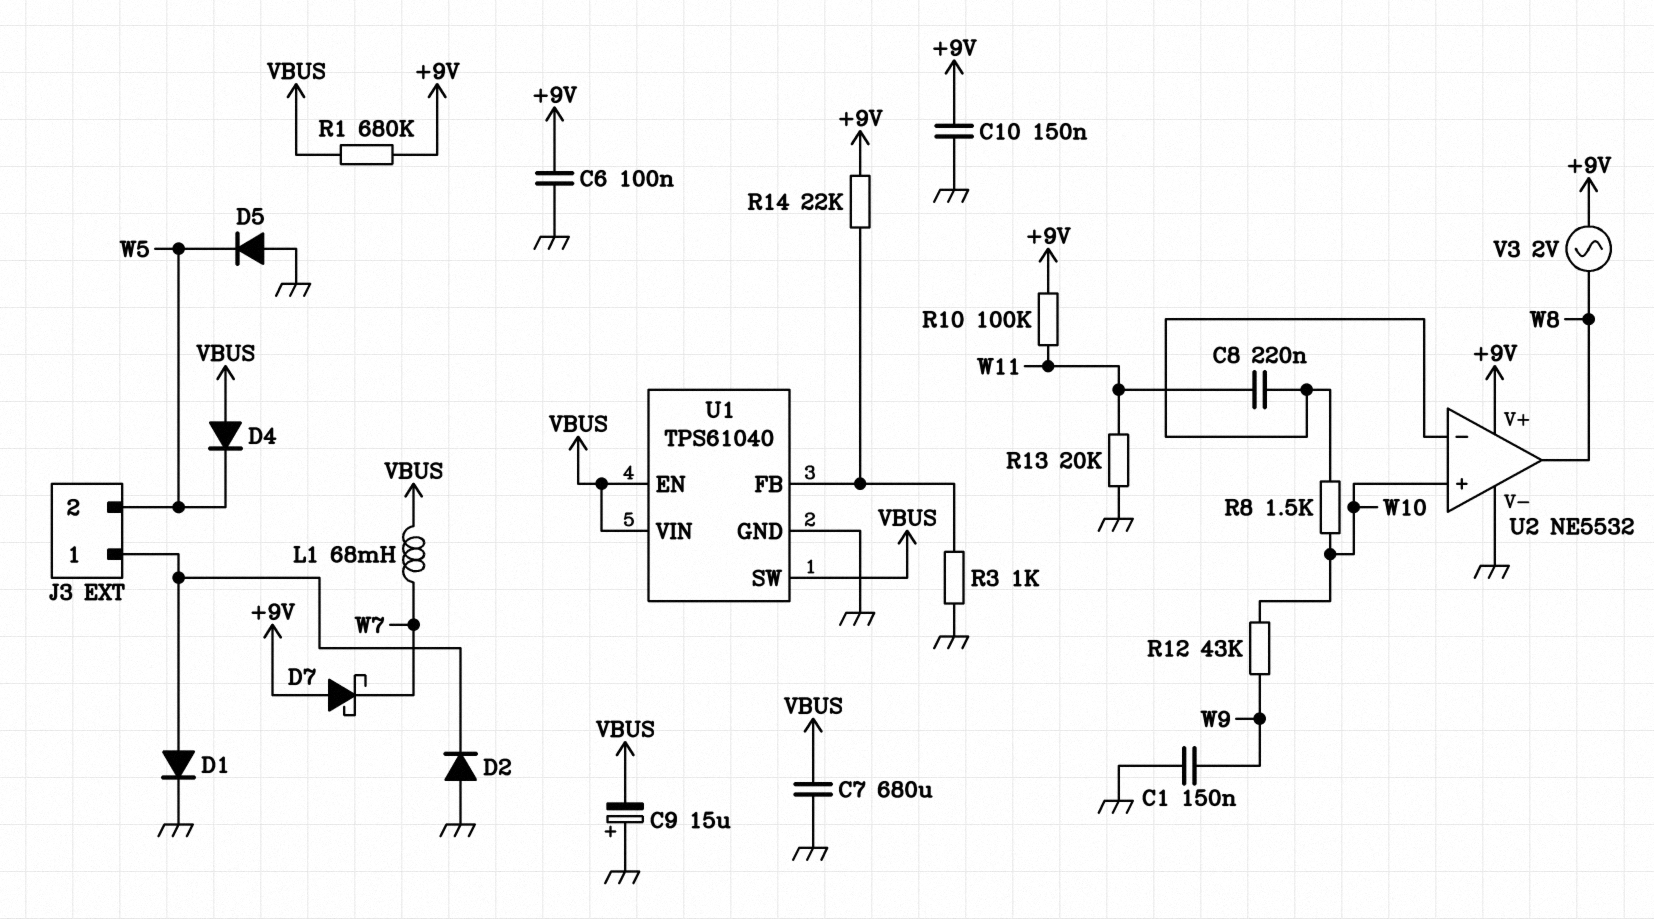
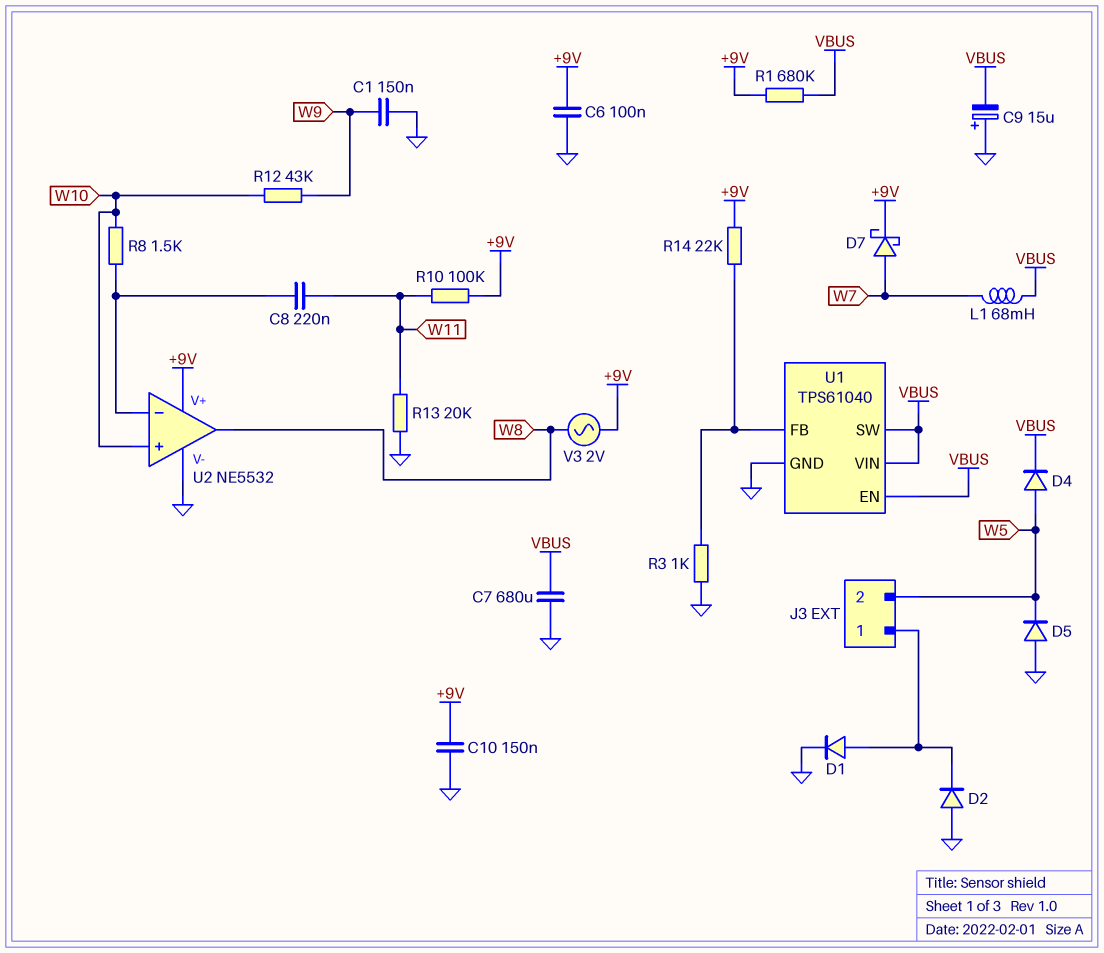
D4: diode (A VBUS, K W5) -> diode (A W5, K VBUS)
D7: schottky (A +9V, K W7) -> schottky (A W7, K +9V)

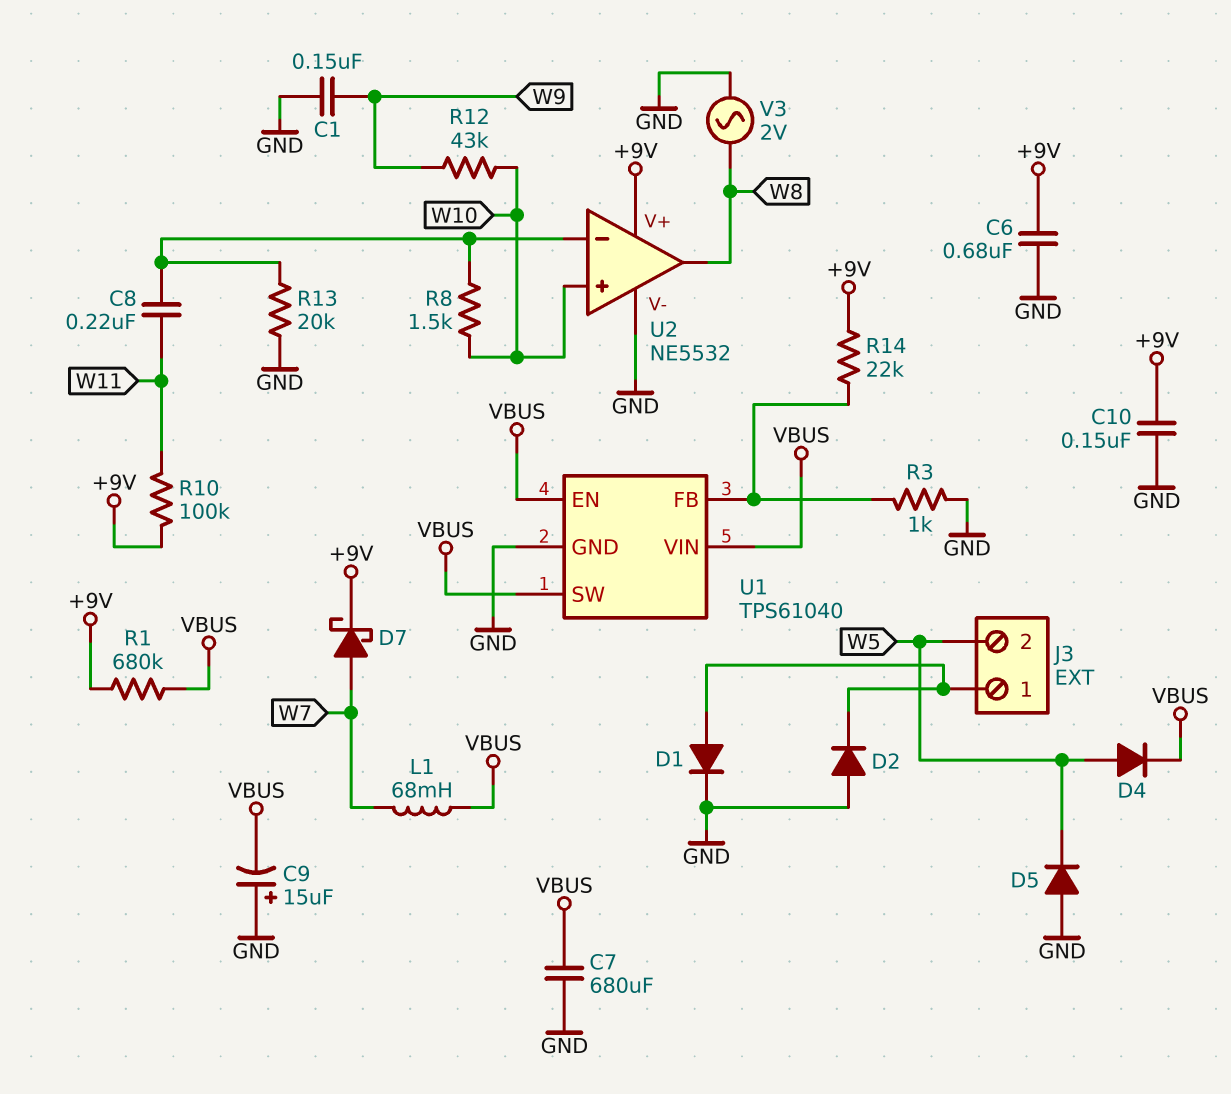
C6: 100nF (+9V, GND) -> 680nF (+9V, GND)
R13: 20k (GND, W11) -> 20k (GND, U2/in-)
V3: AC 2V (+9V, W8) -> AC 2V (GND, W8)

